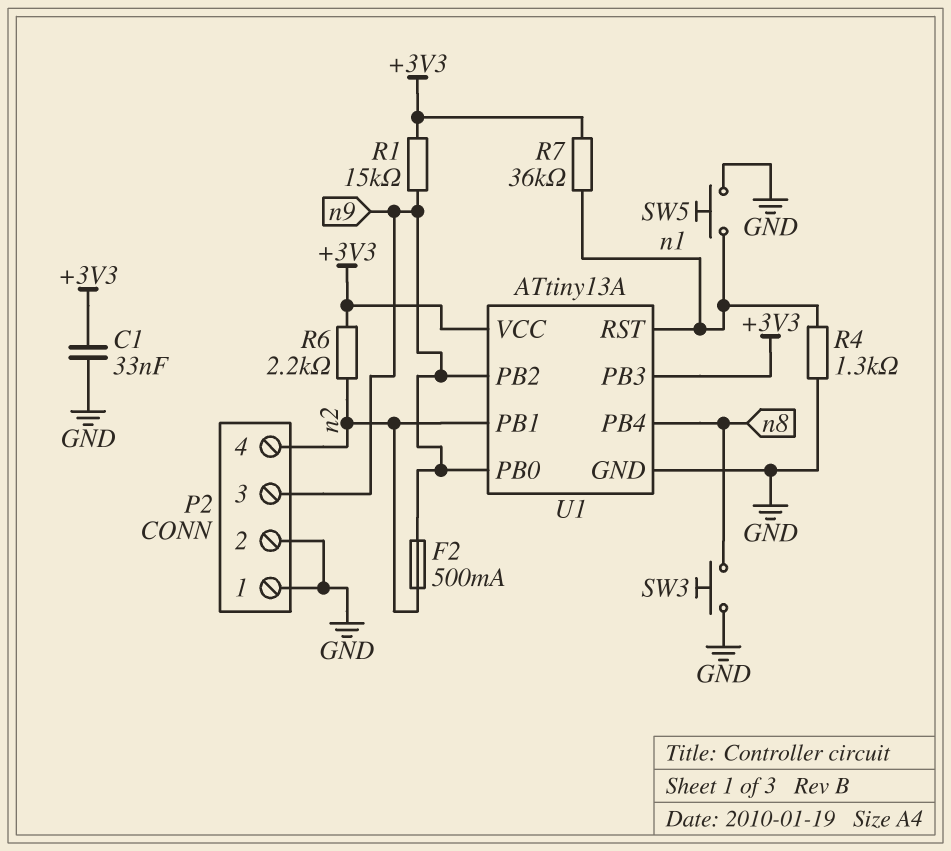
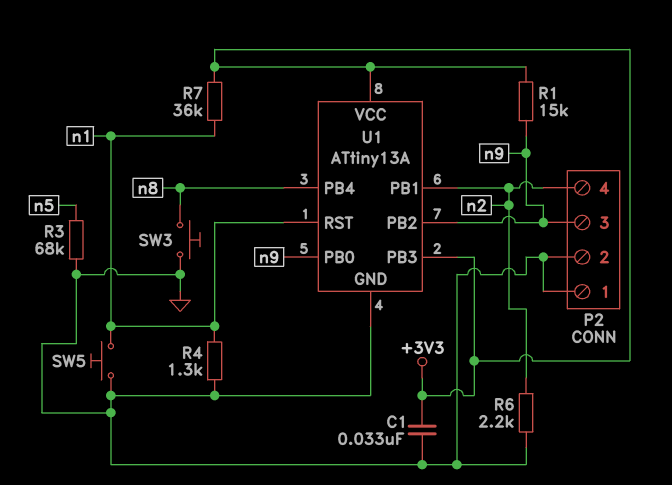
F2: 500mA (n2, n9) -> none
R3: none -> 68k (GND, n5)
R6: 2.2k (+3V3, n2) -> 2.2k (GND, n2)

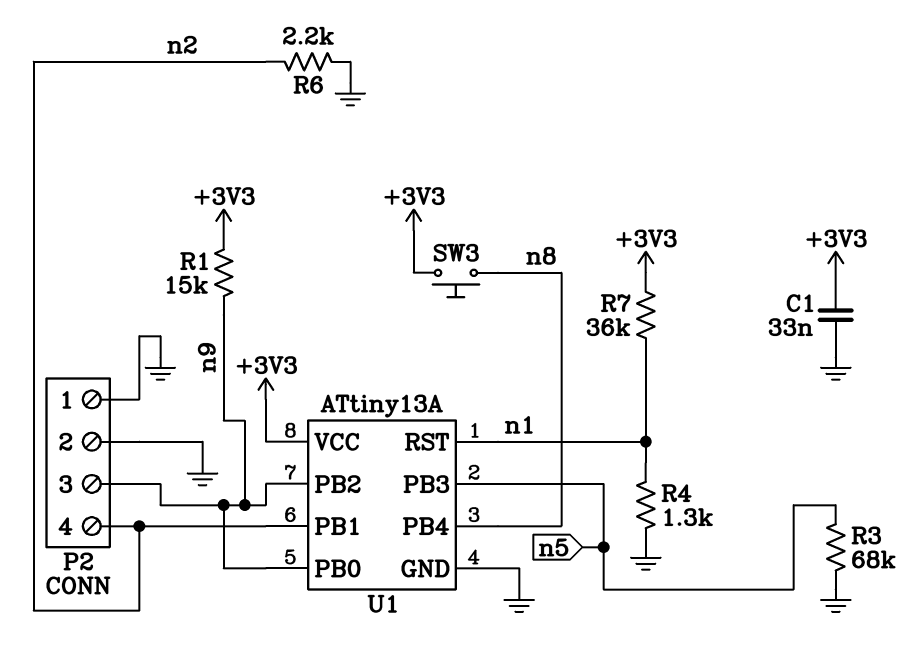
SW3: button (GND, n8) -> button (+3V3, n8)
SW5: button (GND, n1) -> none
U1 pin PB3: +3V3 -> n5

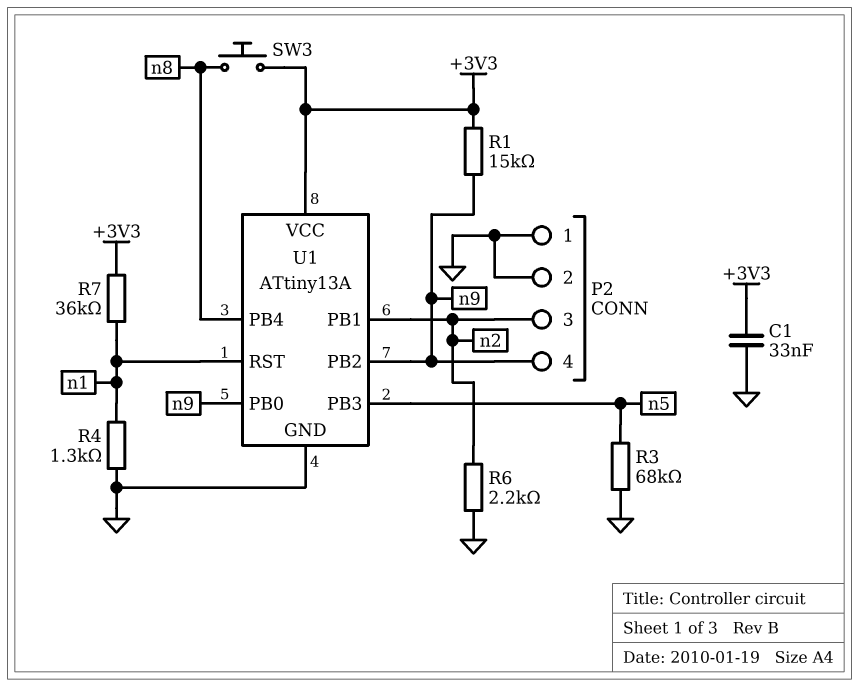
P2 pin 3: n9 -> n2
P2 pin 4: n2 -> n9

